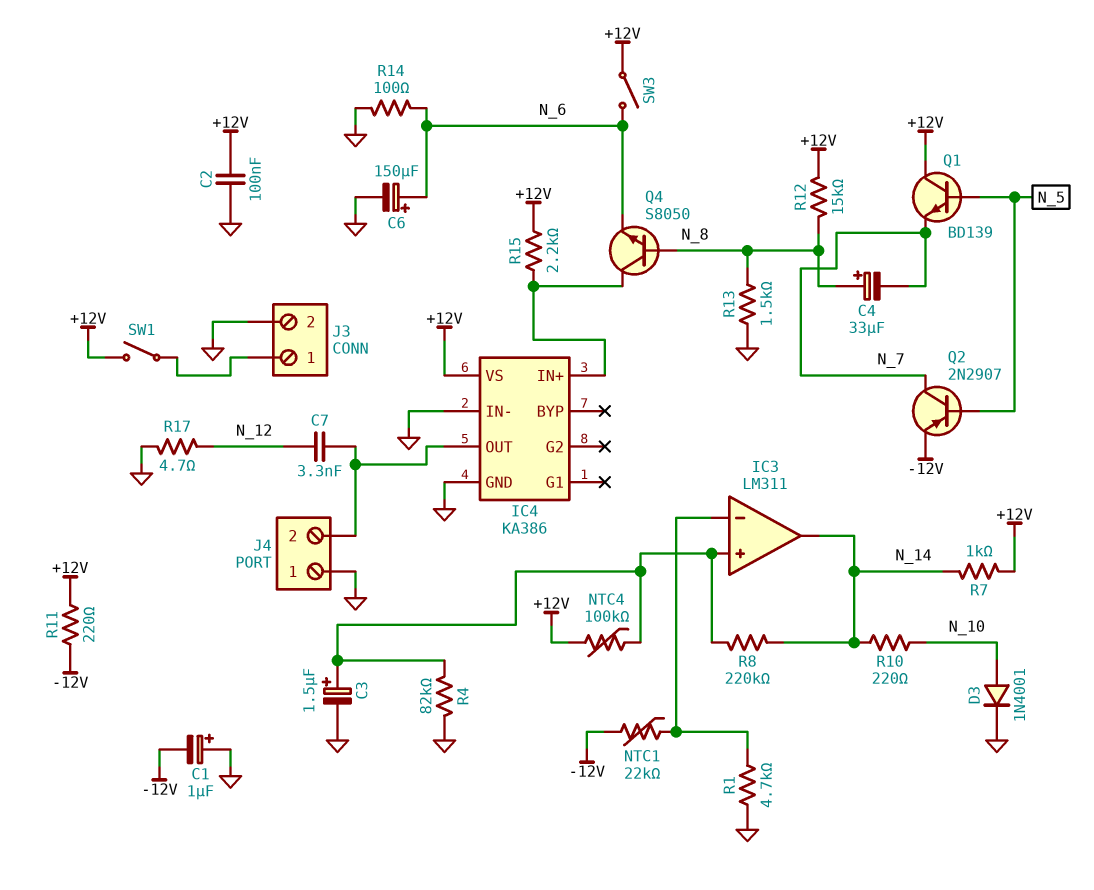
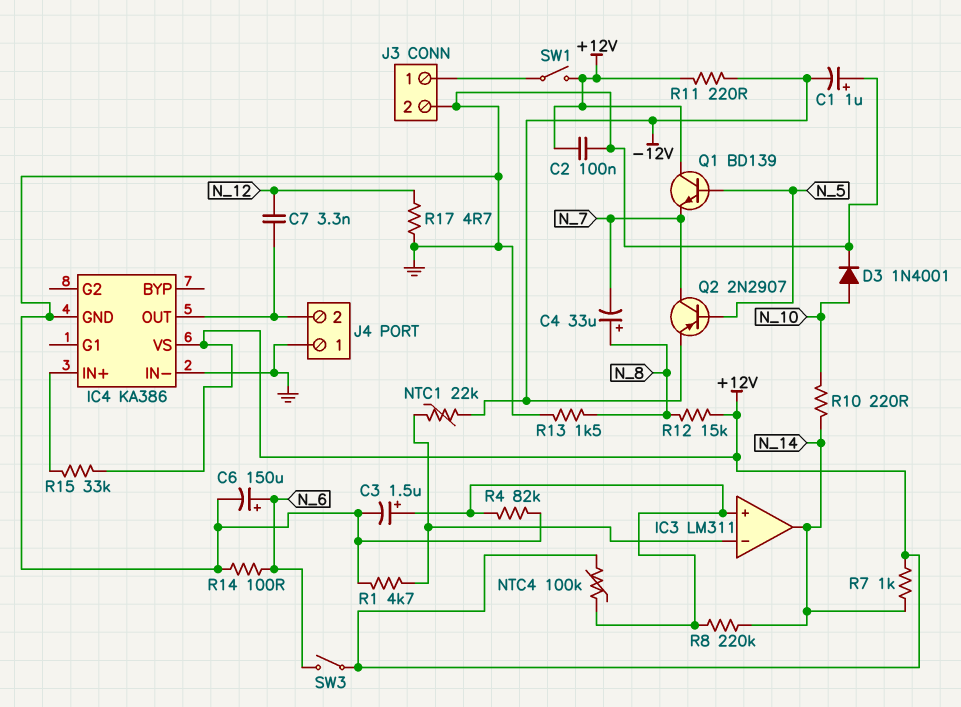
Q4: NPN S8050 (B N_8, C IC4/IN+, E N_6) -> none
R15: 2.2k (+12V, IC4/IN+) -> 33k (+12V, IC4/IN+)

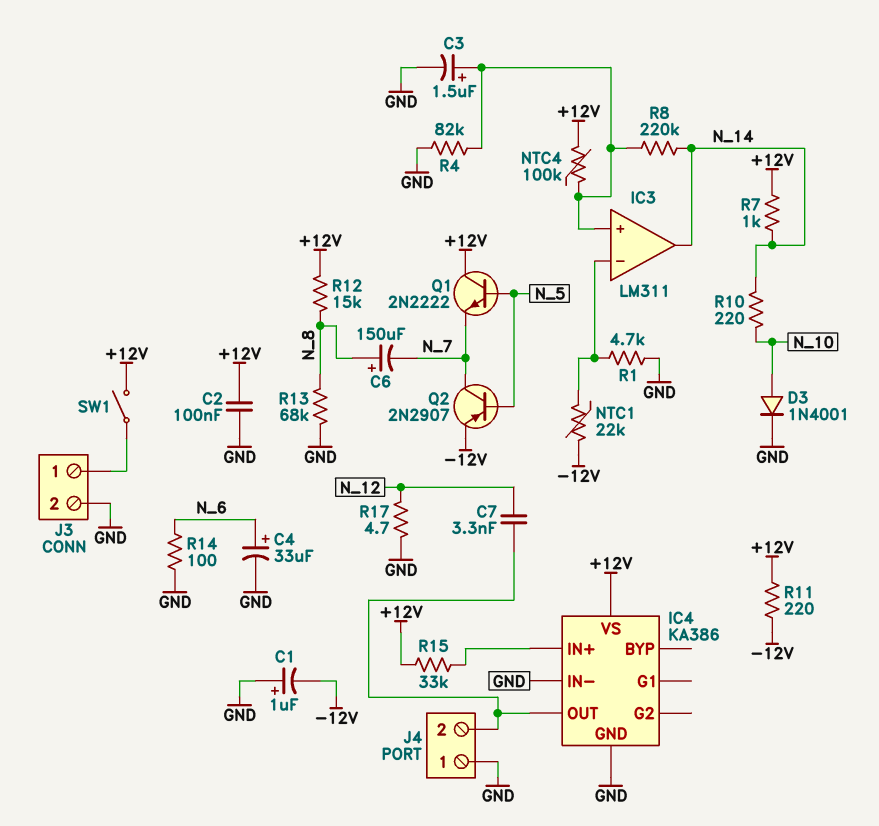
C4: 33uF (plus N_8, minus N_7) -> 33uF (plus N_6, minus GND)
C6: 150uF (plus N_6, minus GND) -> 150uF (plus N_8, minus N_7)
Q1: NPN BD139 (B N_5, C +12V, E N_7) -> NPN 2N2222 (B N_5, C +12V, E N_7)
R13: 1.5k (GND, N_8) -> 68k (GND, N_8)
SW3: switch (+12V, N_6) -> none

